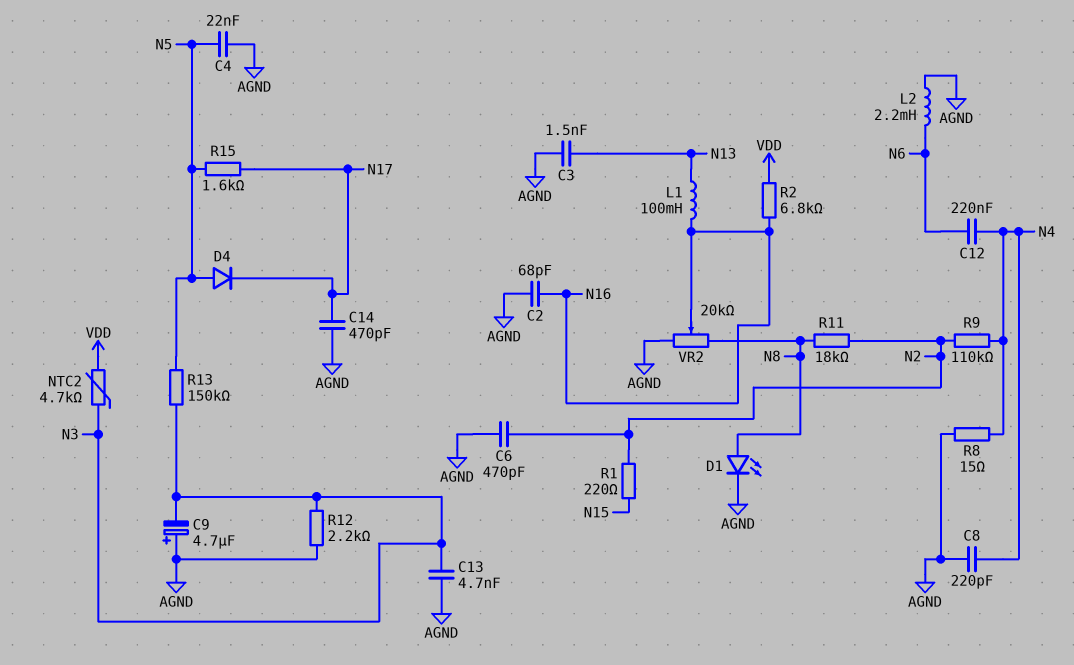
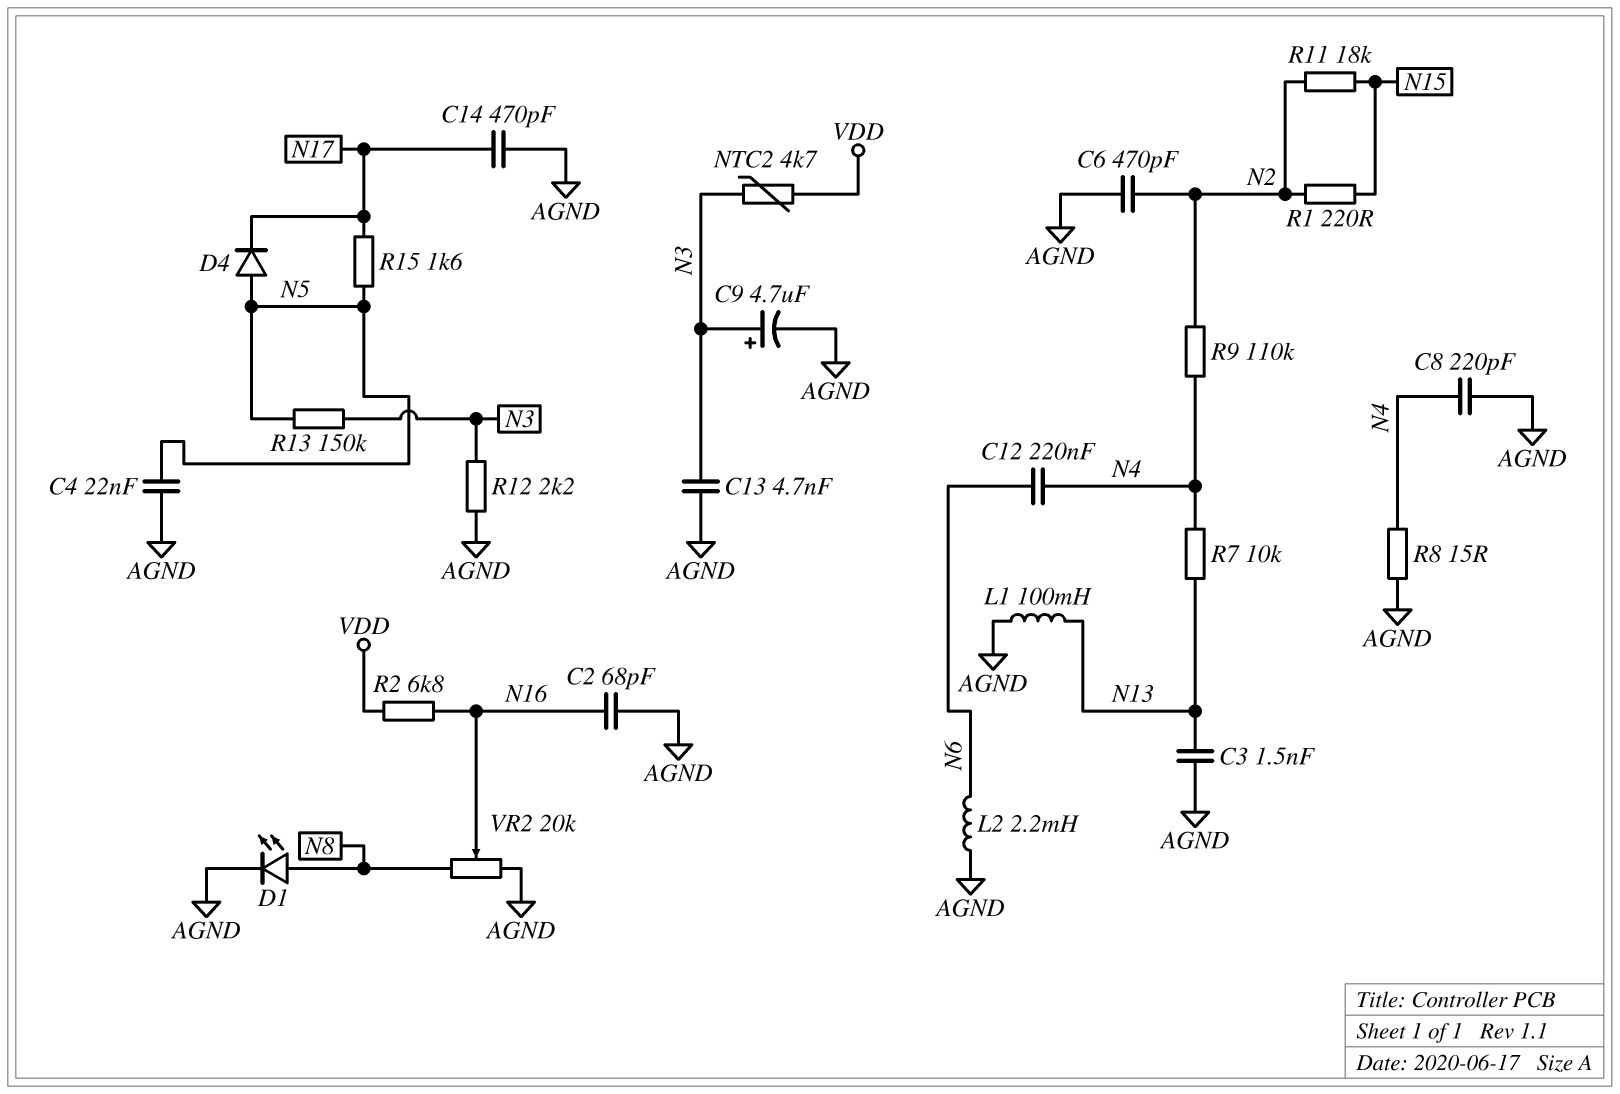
C9: 4.7uF (plus AGND, minus N3) -> 4.7uF (plus N3, minus AGND)
L1: 100mH (N13, N16) -> 100mH (AGND, N13)
R7: none -> 10k (N4, N13)
R11: 18k (N2, N8) -> 18k (N2, N15)

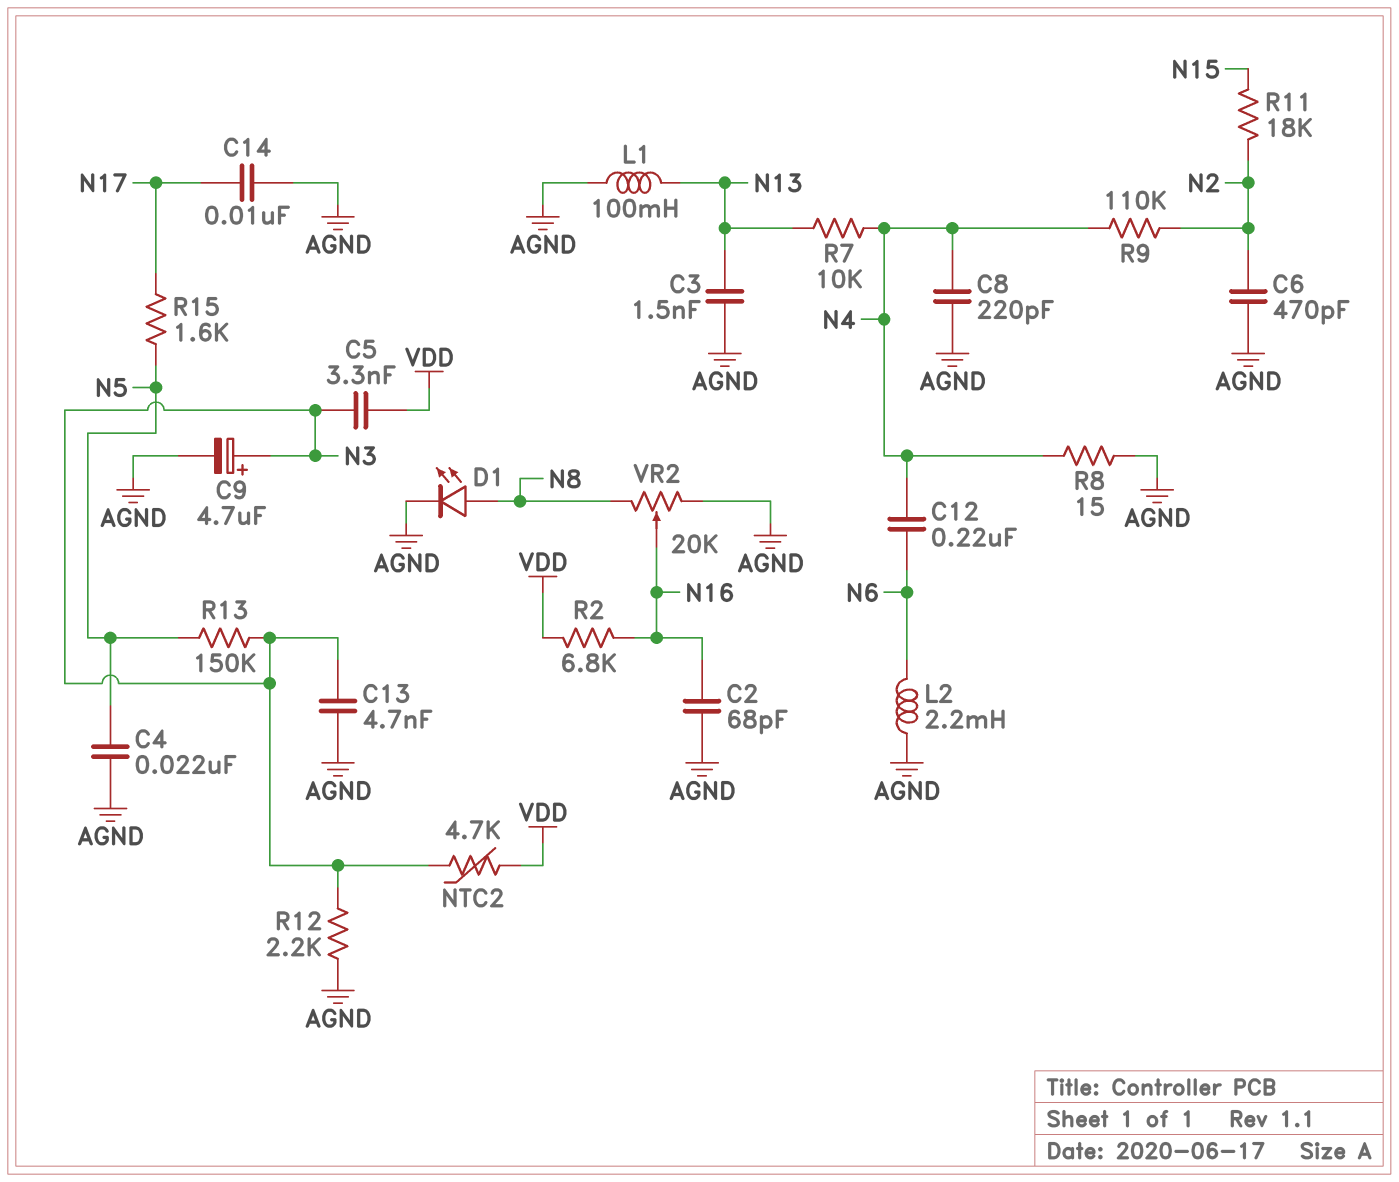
C5: none -> 3.3nF (N3, VDD)
C14: 470pF (AGND, N17) -> 10nF (AGND, N17)
D4: diode (A N5, K N17) -> none
R1: 220 (N2, N15) -> none

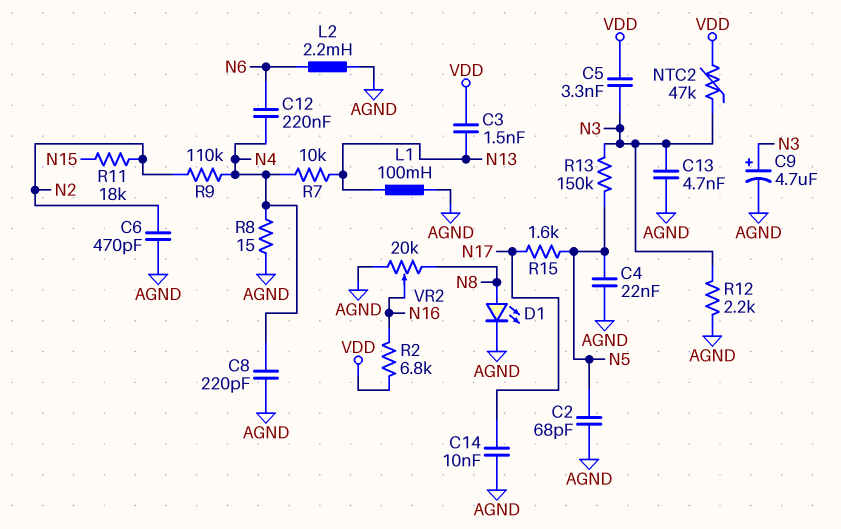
C2: 68pF (AGND, N16) -> 68pF (AGND, N5)
C3: 1.5nF (AGND, N13) -> 1.5nF (N13, VDD)
NTC2: 4.7k (N3, VDD) -> 47k (N3, VDD)

